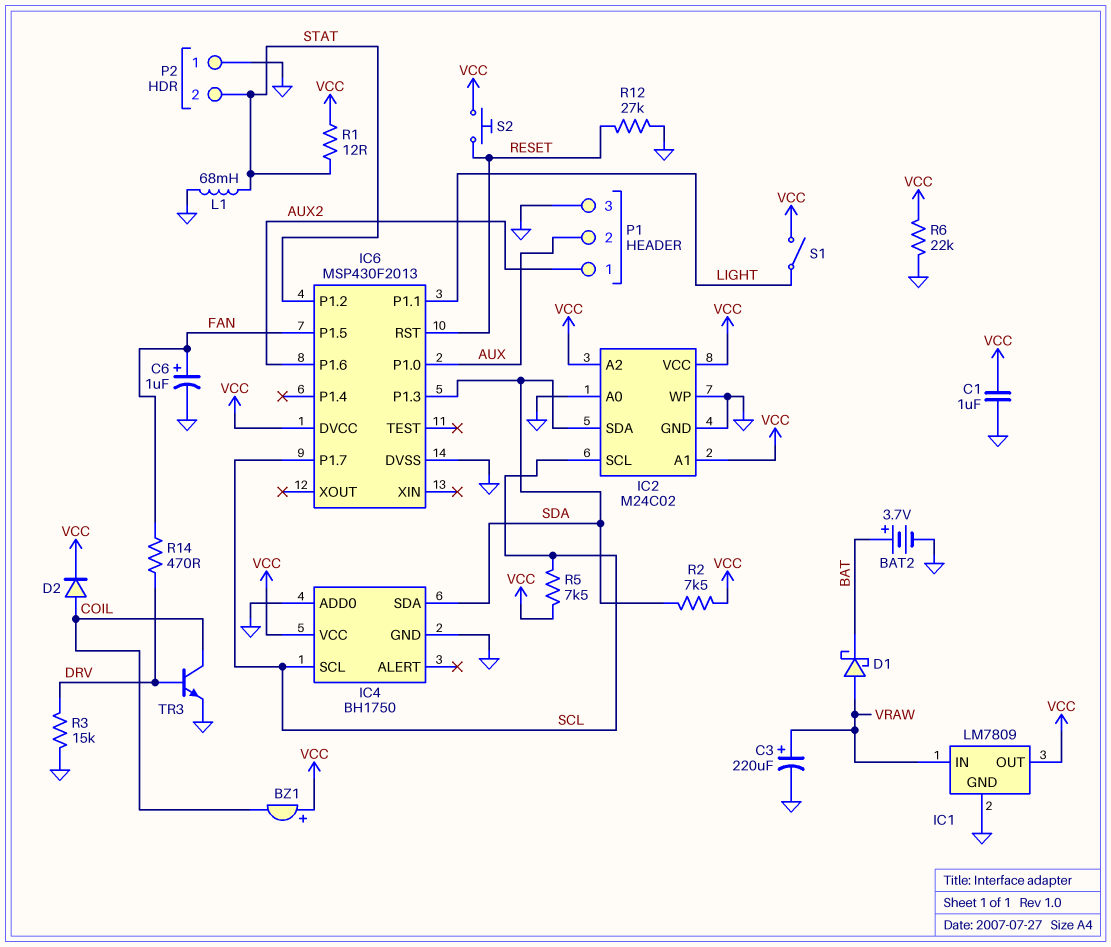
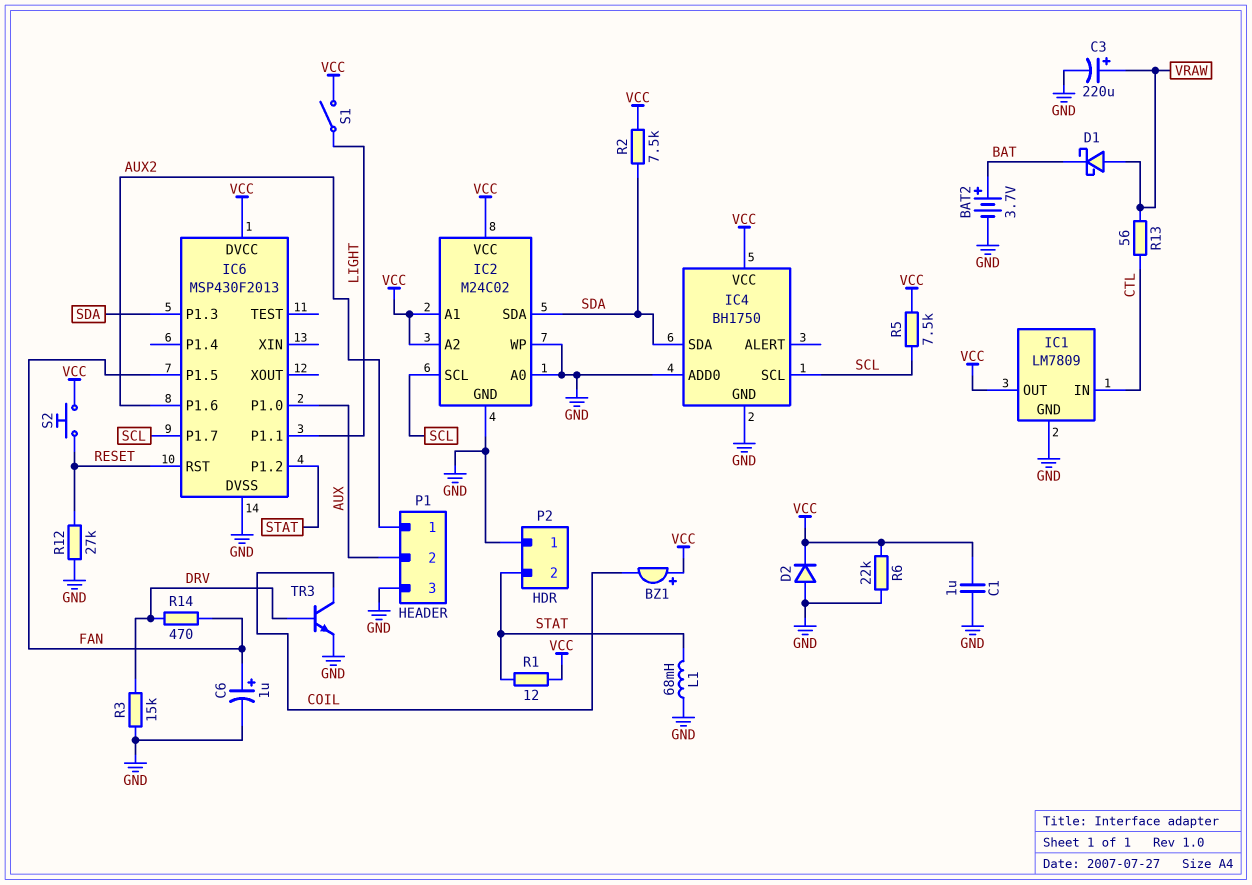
D2: diode (A COIL, K VCC) -> diode (A GND, K VCC)
IC1 pin IN: VRAW -> CTL
R13: none -> 56 (CTL, VRAW)

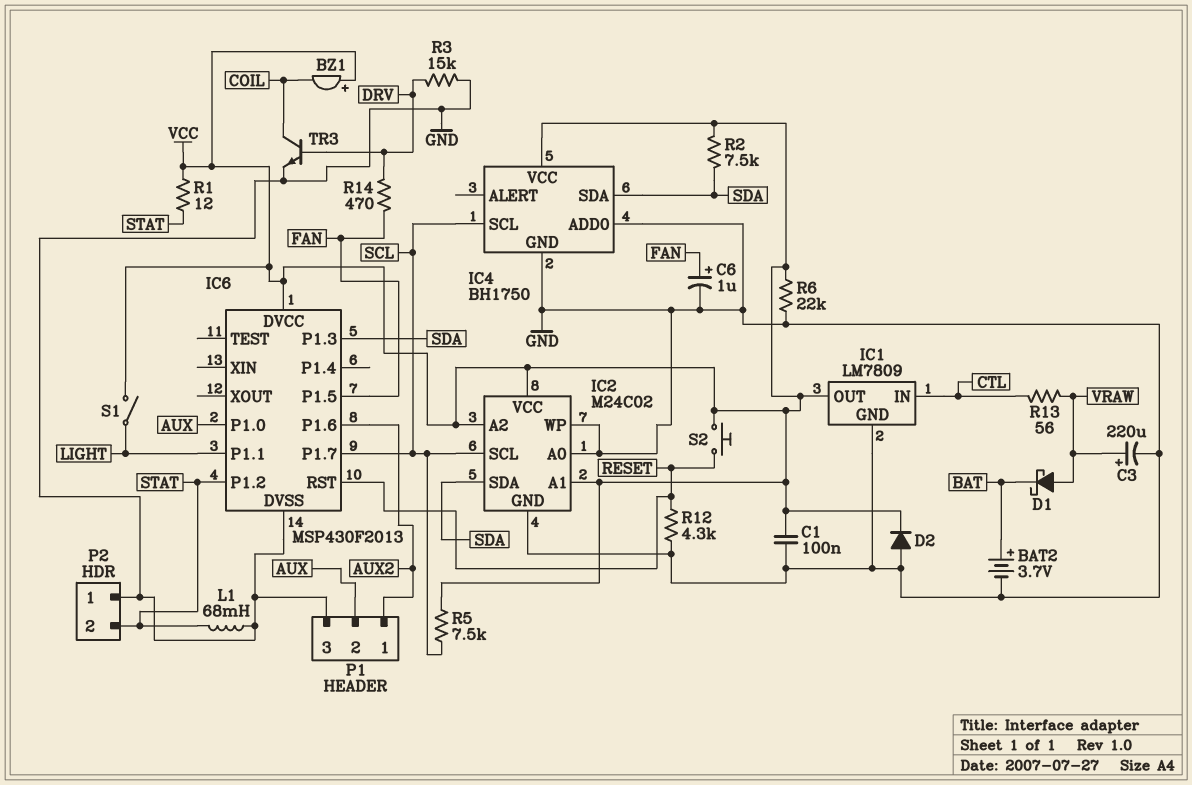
C1: 1uF (GND, VCC) -> 100nF (GND, VCC)
R12: 27k (GND, RESET) -> 4.3k (GND, RESET)

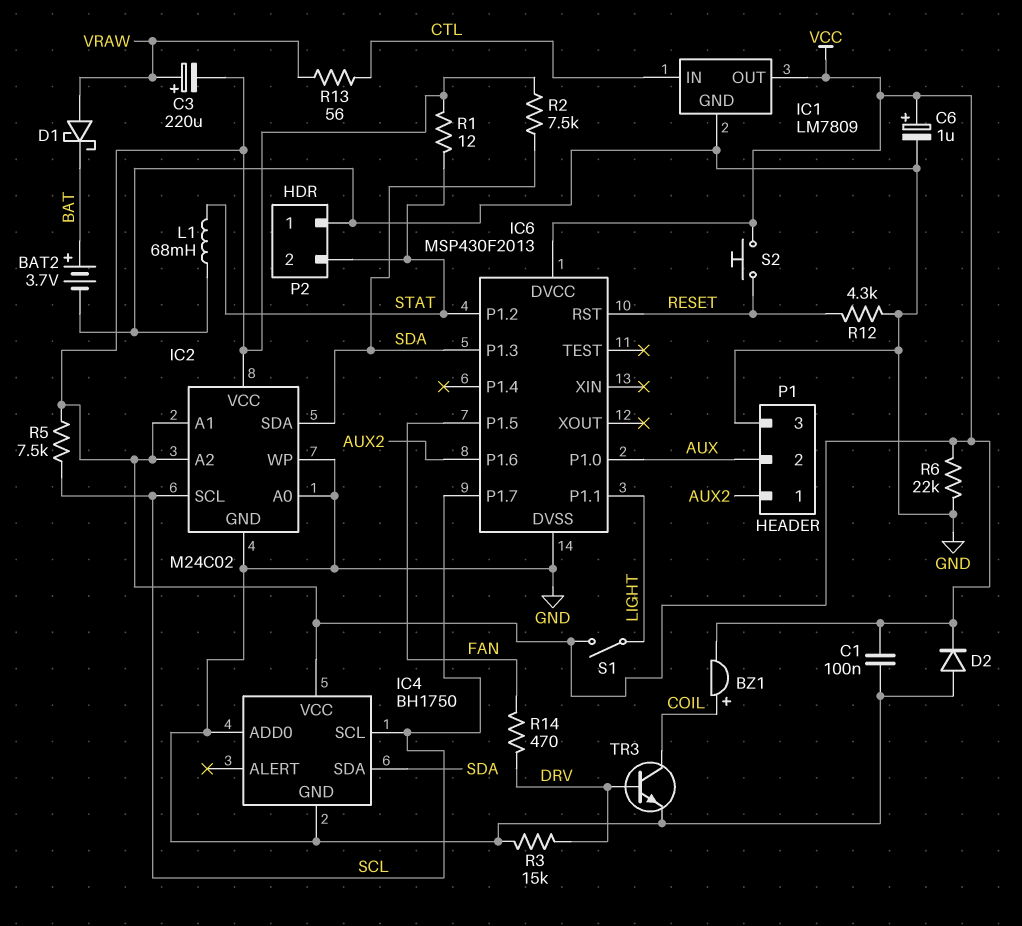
BZ1: buzzer (plus VCC, minus COIL) -> buzzer (plus COIL, minus VCC)
C3: 220uF (plus VRAW, minus GND) -> 220uF (plus VRAW, minus VCC)
C6: 1uF (plus FAN, minus GND) -> 1uF (plus VCC, minus GND)

